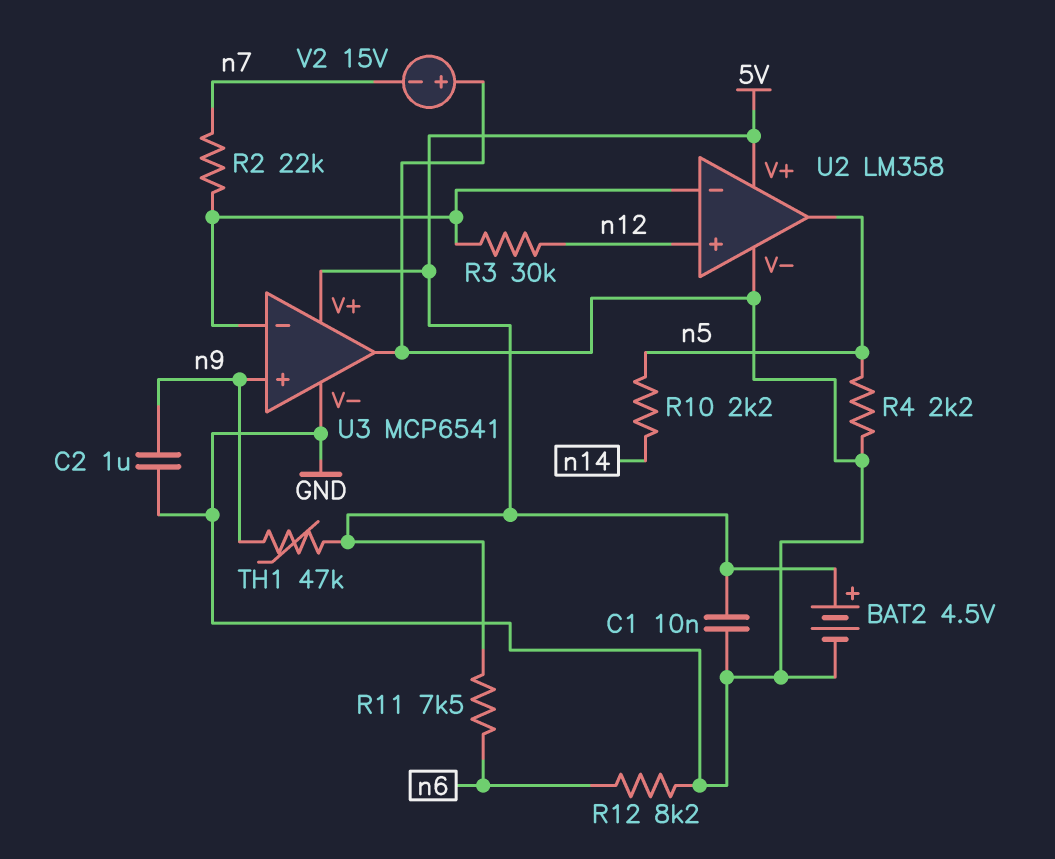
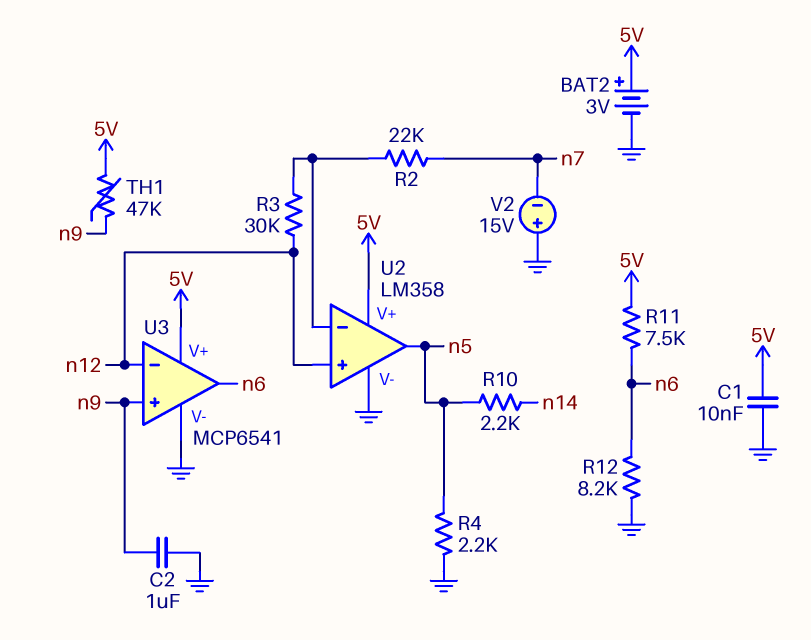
BAT2: 4.5V (plus 5V, minus GND) -> 3V (plus 5V, minus GND)
U3 pin in-: U2/in- -> n12
U3 pin out: GND -> n6

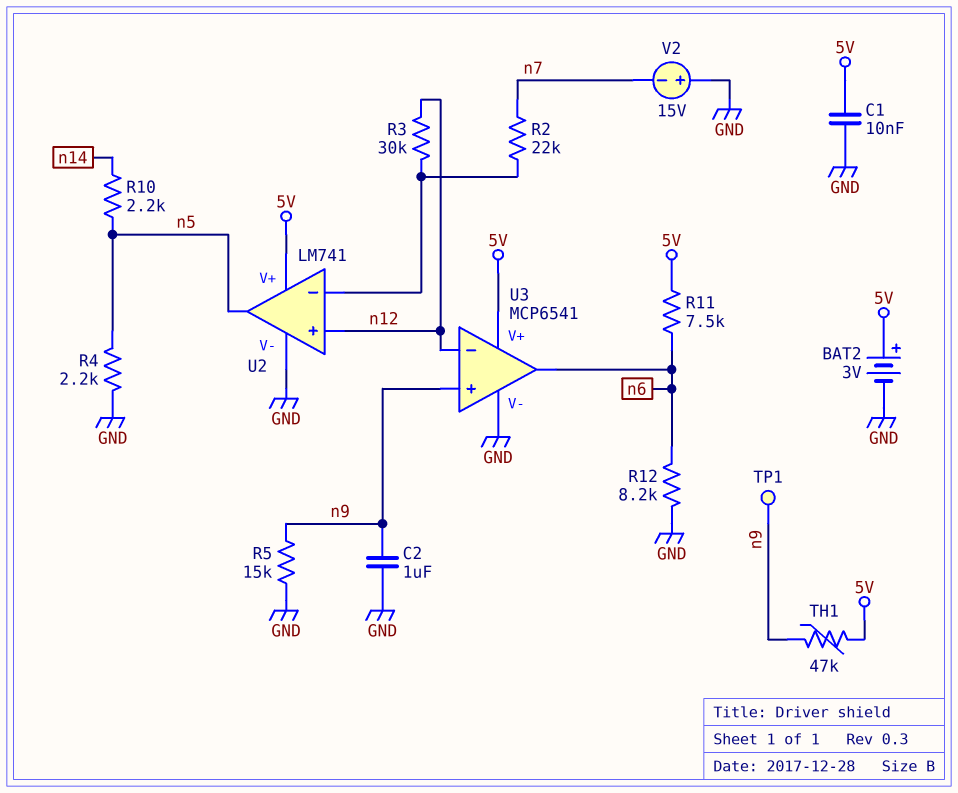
R5: none -> 15k (GND, n9)
TP1: none -> test point (n9)
U2: LM358 -> LM741

